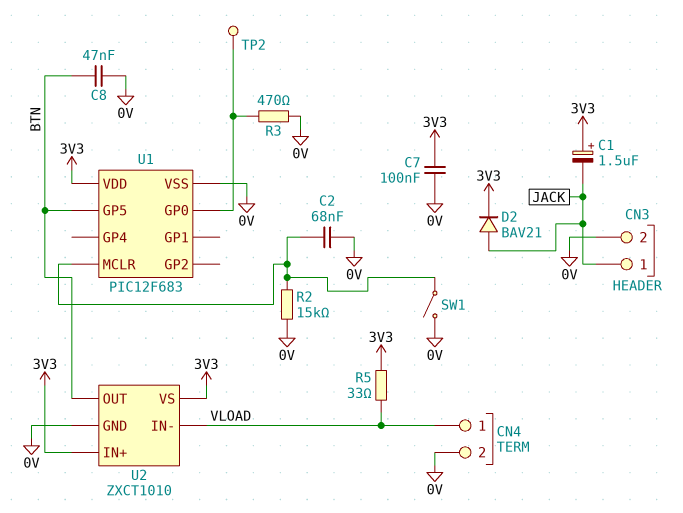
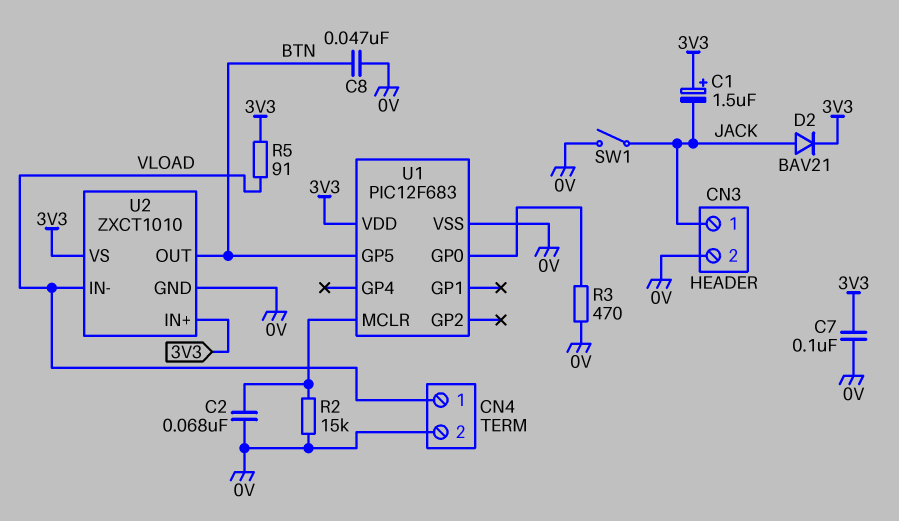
R5: 33 (3V3, VLOAD) -> 91 (3V3, VLOAD)
SW1: switch (0V, U1/MCLR) -> switch (0V, JACK)
TP2: test point (U1/GP0) -> none

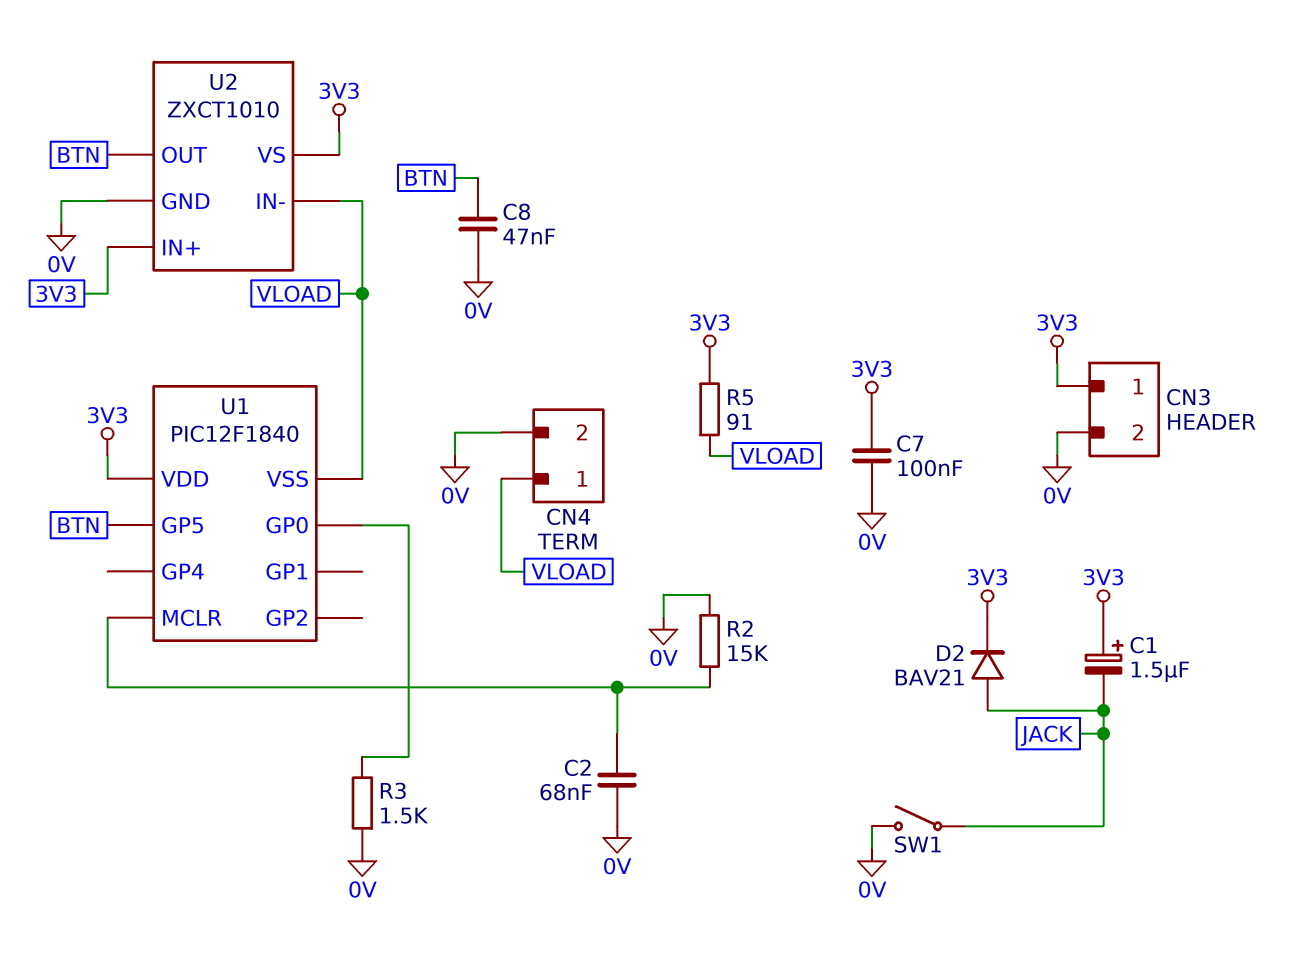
CN3 pin 1: JACK -> 3V3
R3: 470 (0V, U1/GP0) -> 1.5k (0V, U1/GP0)
U1: PIC12F683 -> PIC12F1840
U1 pin VSS: 0V -> VLOAD

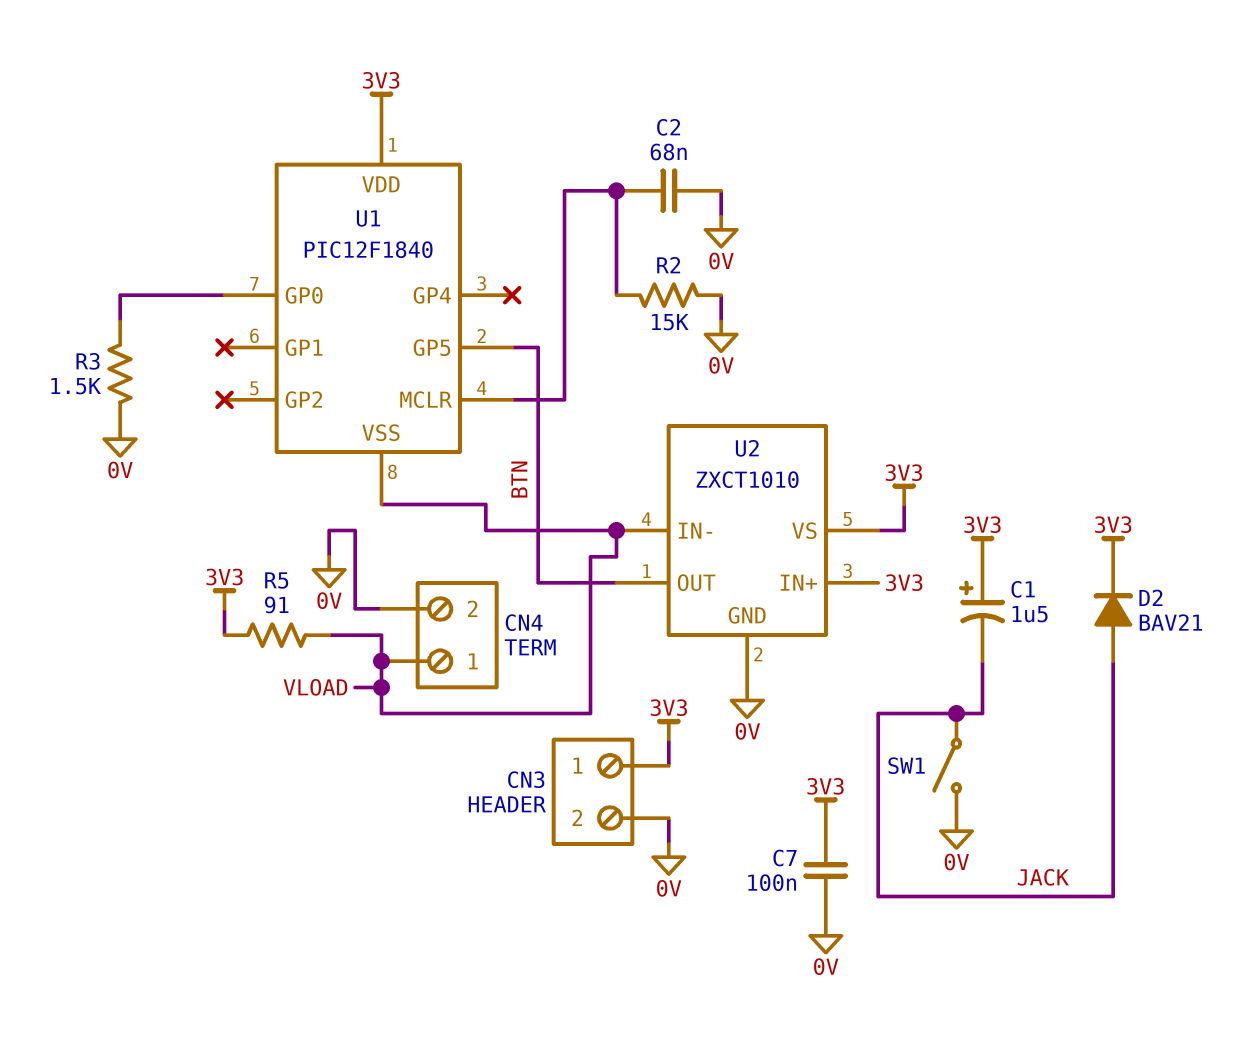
C8: 47nF (0V, BTN) -> none

